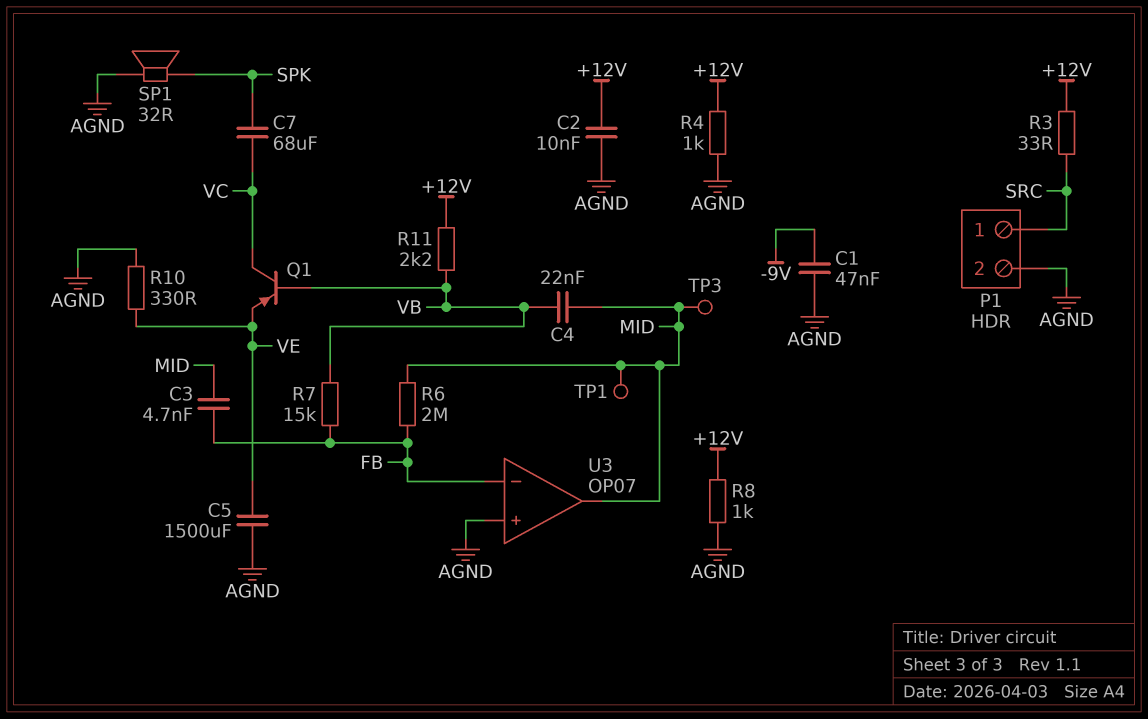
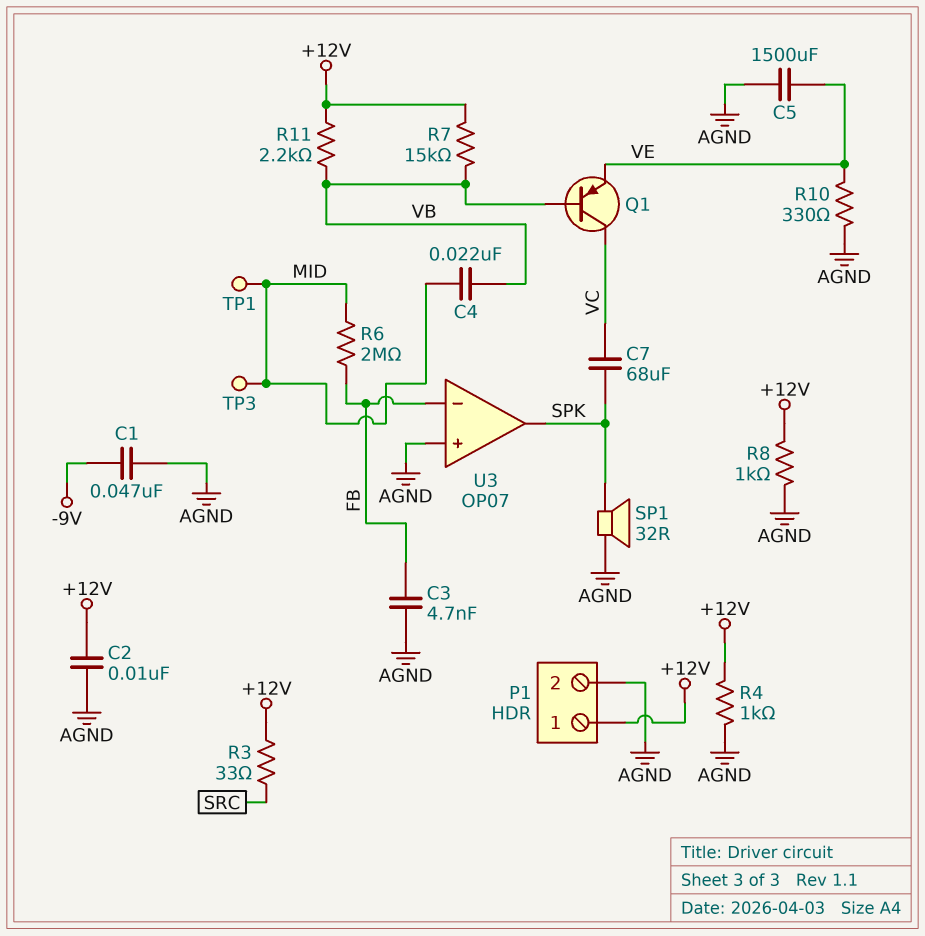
C3: 4.7nF (FB, MID) -> 4.7nF (AGND, FB)
P1 pin 1: SRC -> +12V
R7: 15k (FB, VB) -> 15k (+12V, VB)
U3 pin out: MID -> SPK

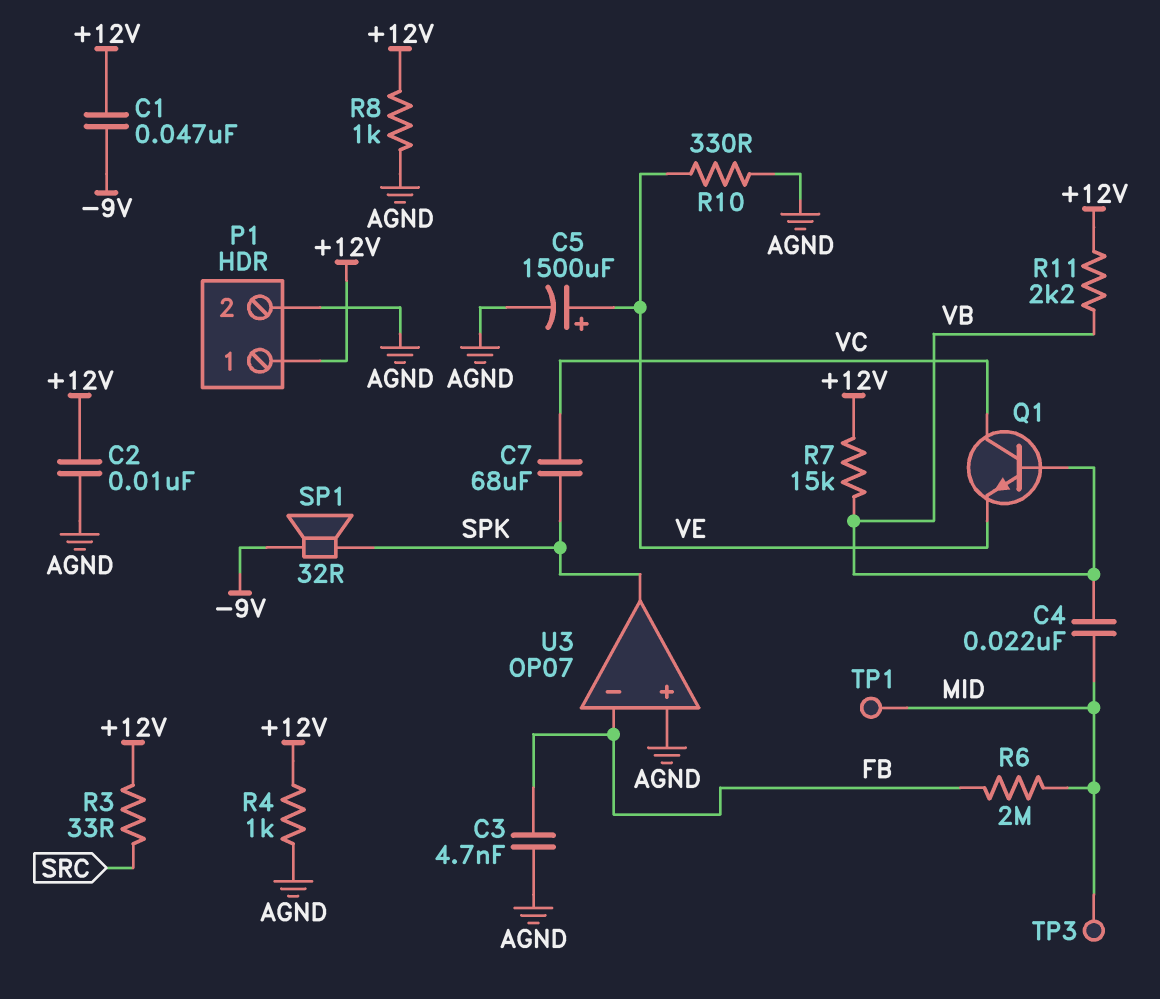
C1: 47nF (-9V, AGND) -> 47nF (+12V, -9V)
C5: 1500uF (AGND, VE) -> 1500uF (plus VE, minus AGND)
Q1: PNP (B VB, C VC, E VE) -> NPN (B VB, C VC, E VE)
SP1: speaker 32R (AGND, SPK) -> speaker 32R (-9V, SPK)

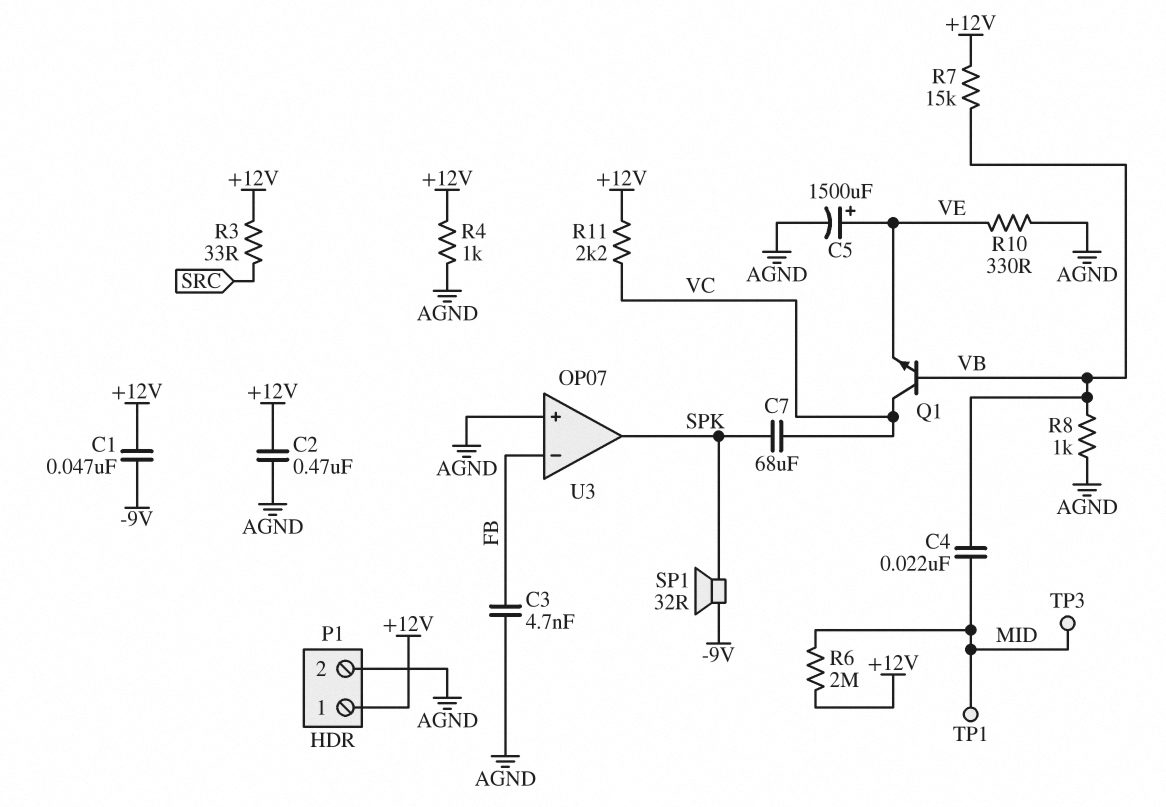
C2: 10nF (+12V, AGND) -> 470nF (+12V, AGND)
R6: 2M (FB, MID) -> 2M (+12V, MID)
R8: 1k (+12V, AGND) -> 1k (AGND, VB)
R11: 2.2k (+12V, VB) -> 2.2k (+12V, VC)

